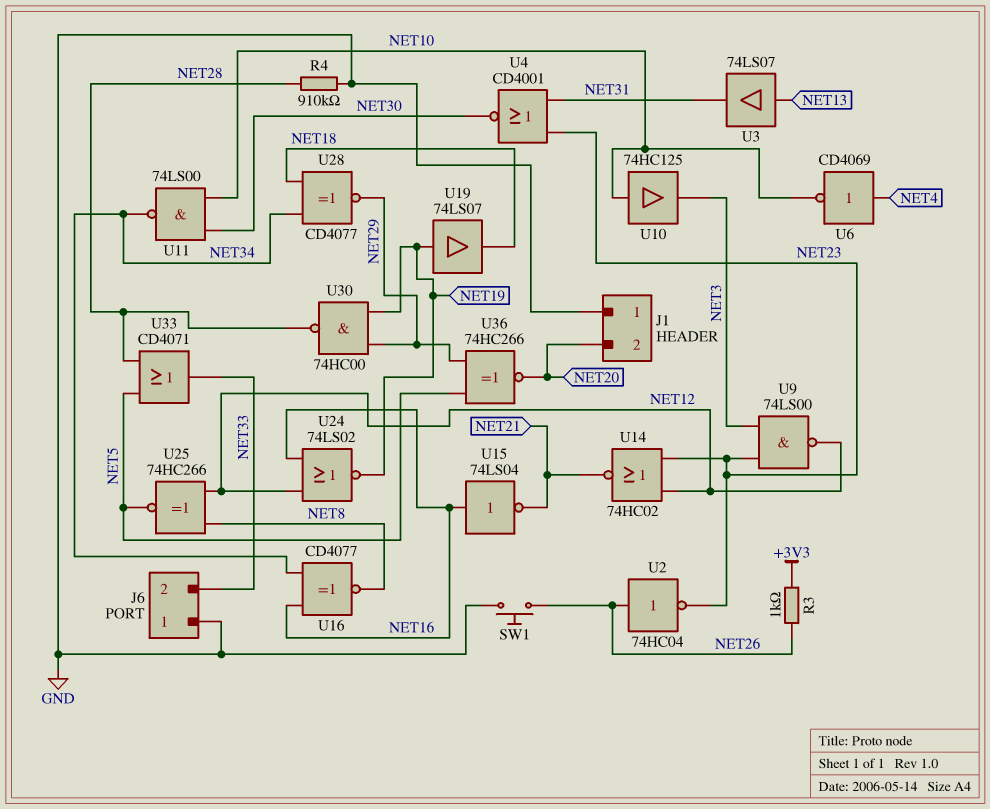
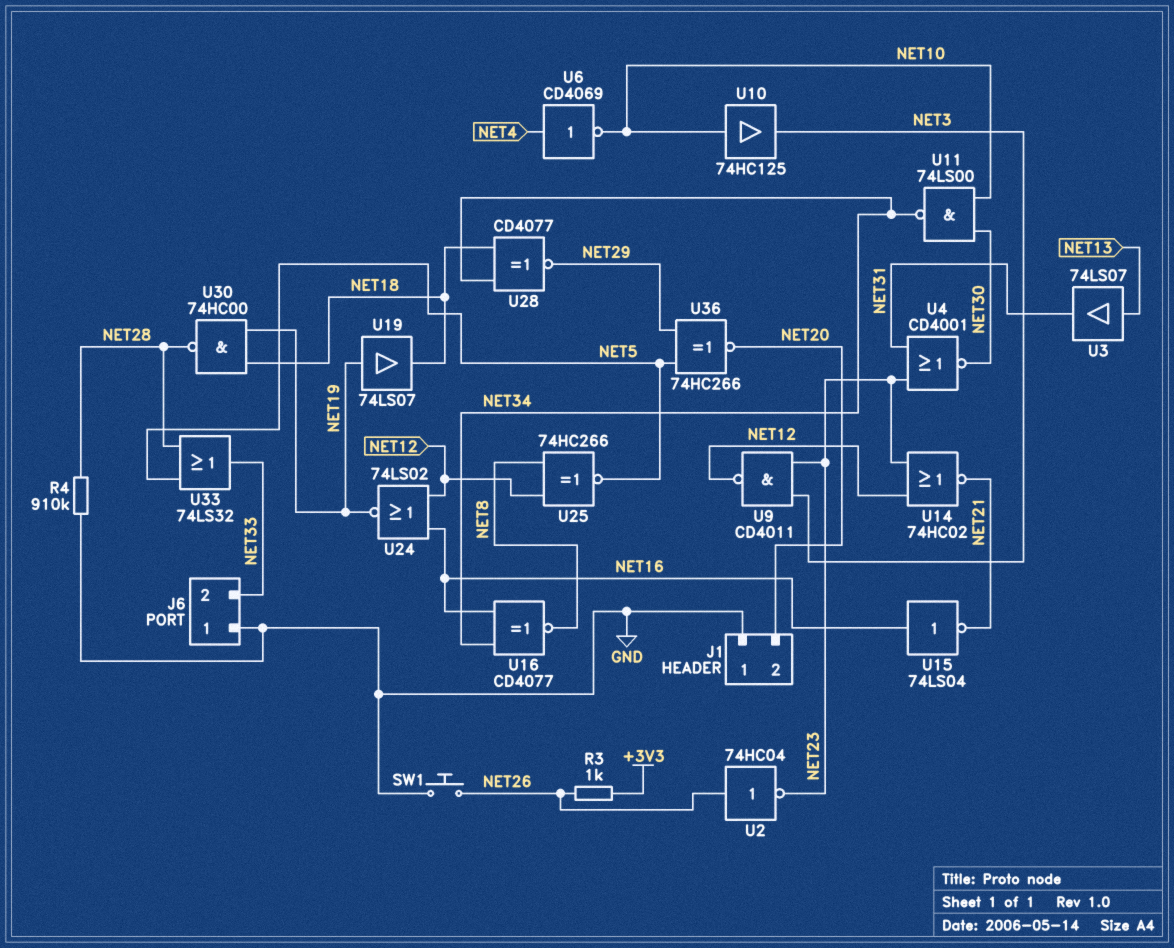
U9: NAND 74LS00 (in NET3, in NET23, out NET12) -> NAND CD4011 (in NET3, in NET23, out NET12)
U30: NAND 74HC00 (in NET19, in NET29, out NET28) -> NAND 74HC00 (in NET18, in NET19, out NET28)
U33: OR CD4071 (in NET5, in NET28, out NET33) -> OR 74LS32 (in NET5, in NET28, out NET33)

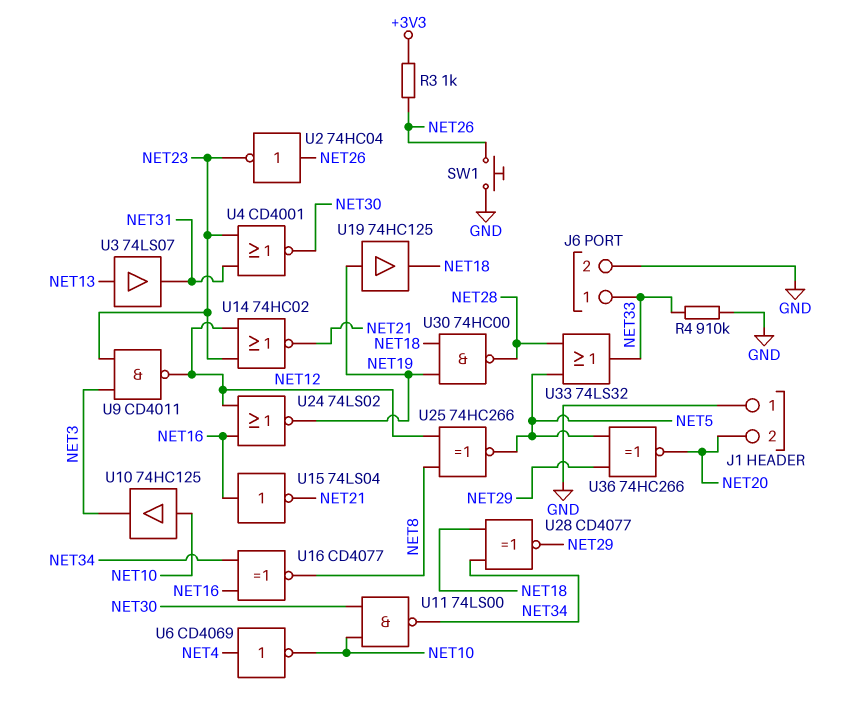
J6 pin 1: GND -> NET33
J6 pin 2: NET33 -> GND
R4: 910k (GND, NET28) -> 910k (GND, NET33)
U19: buffer 74LS07 (in NET19, out NET18) -> buffer 74HC125 (in NET19, out NET18)

